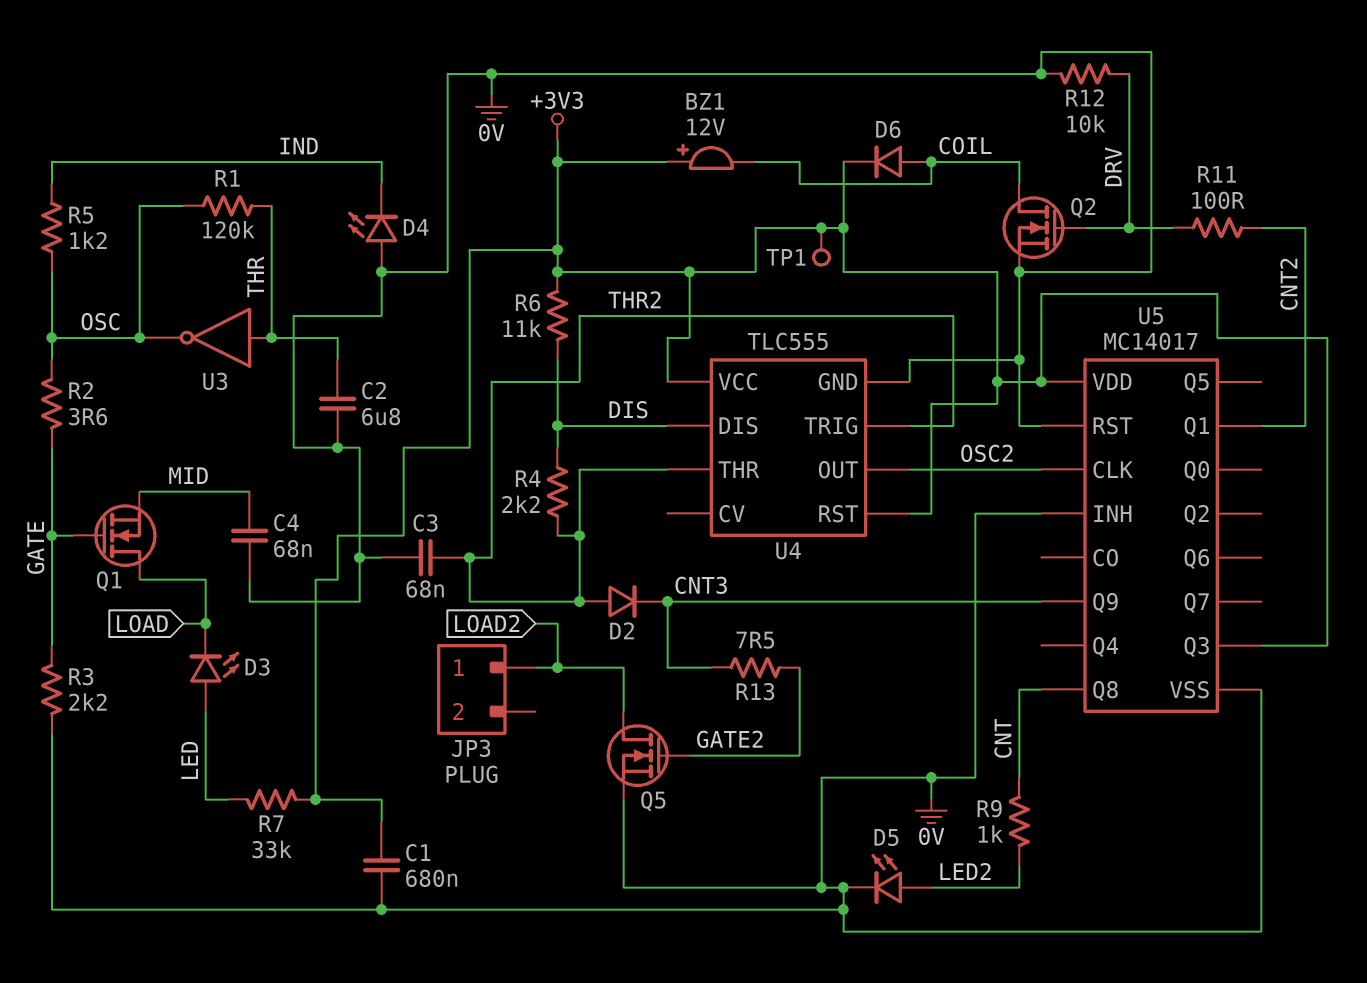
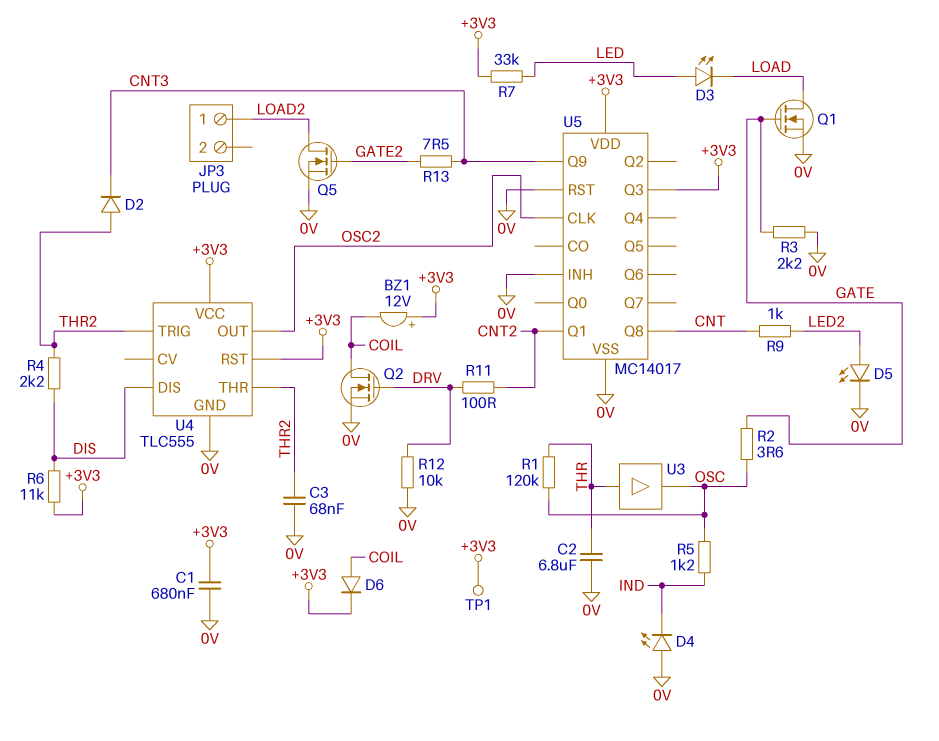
C4: 68nF (0V, MID) -> none
Q1: NMOS (G GATE, D LOAD, S MID) -> NMOS (G GATE, D LOAD, S 0V)
U3: NOT (in THR, out OSC) -> buffer (in THR, out OSC)

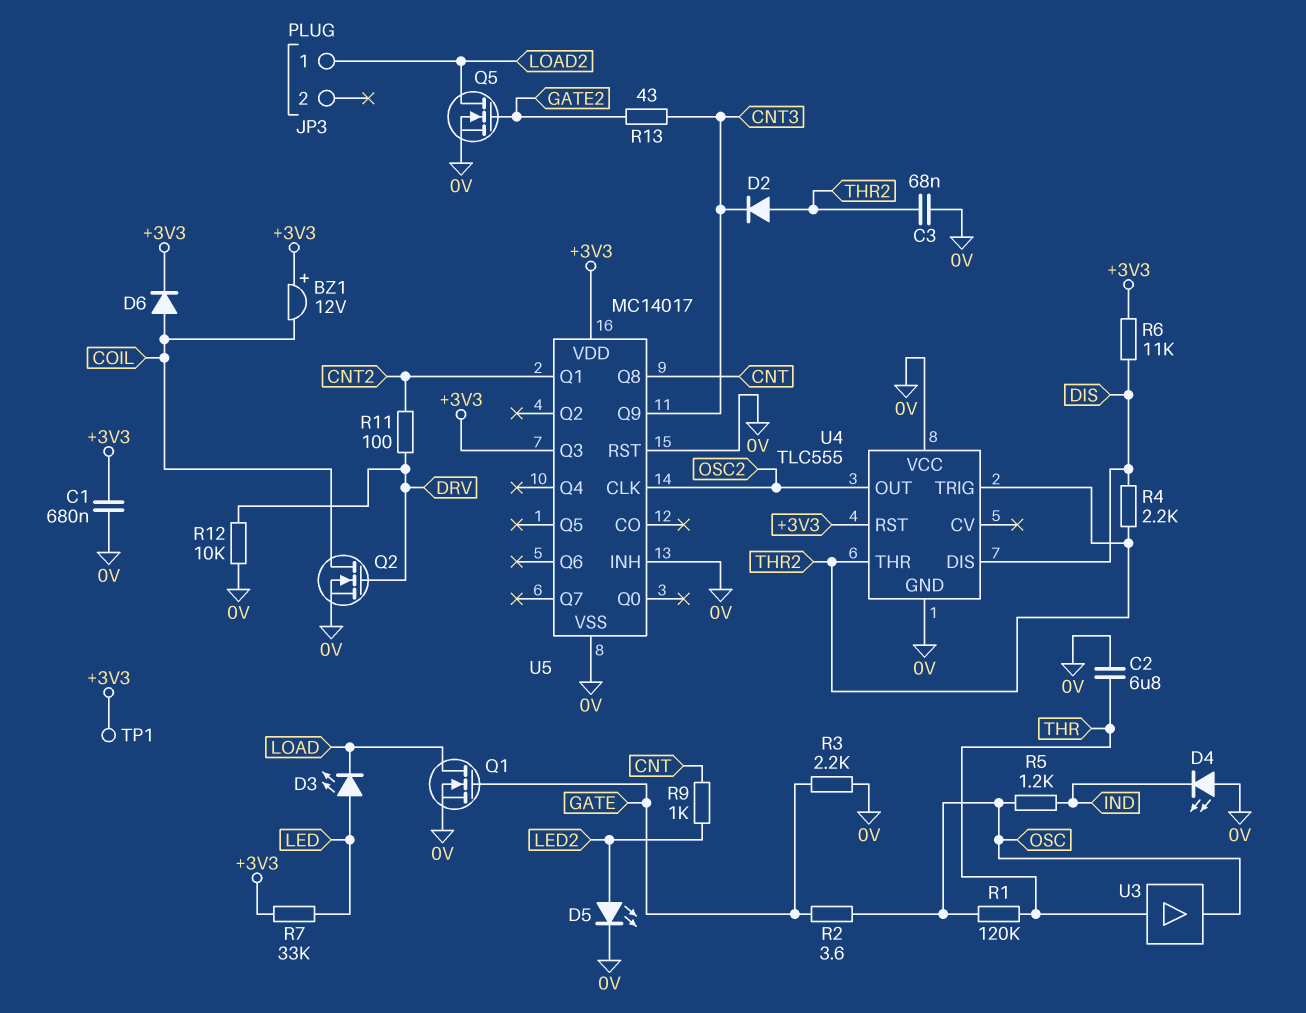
R13: 7.5 (CNT3, GATE2) -> 43 (CNT3, GATE2)
U4 pin VCC: +3V3 -> 0V

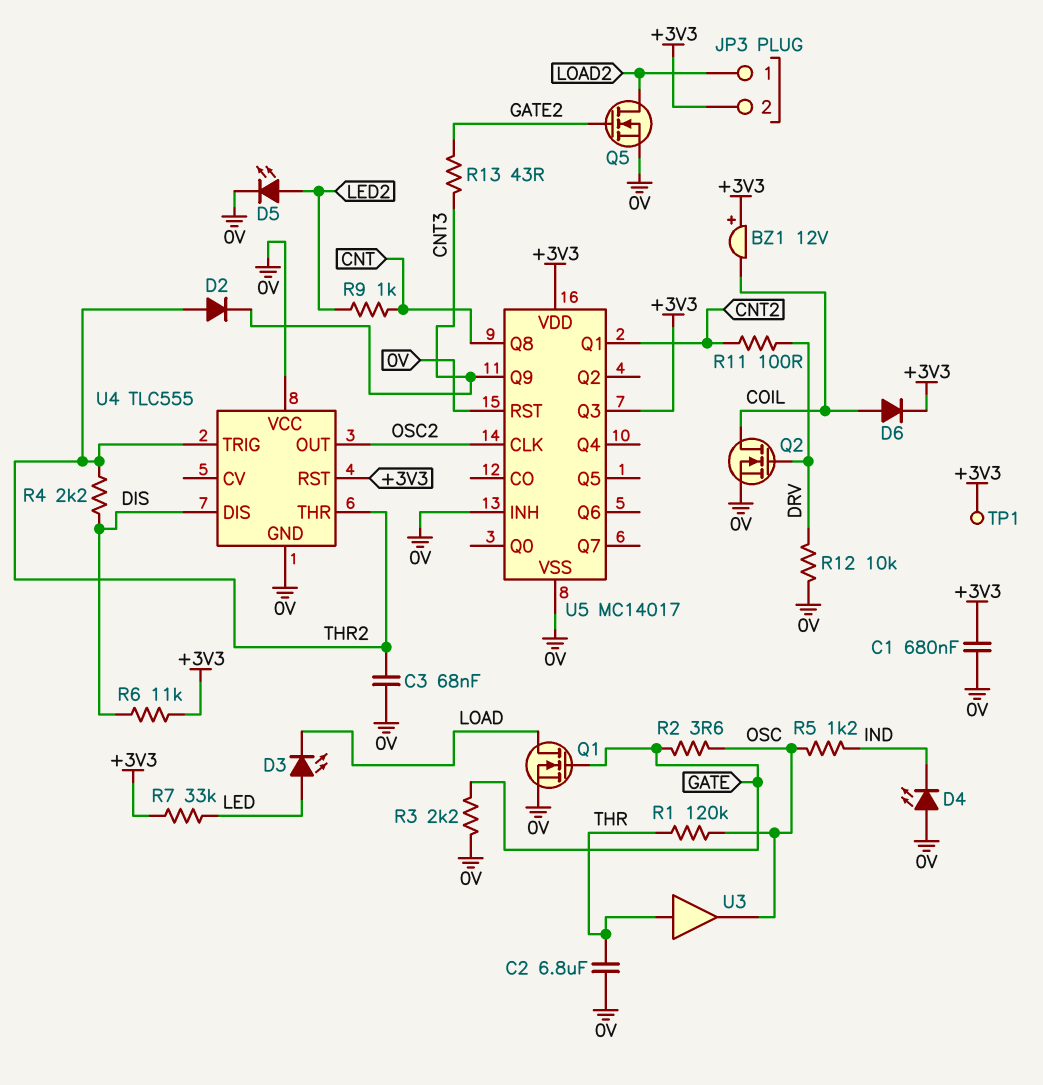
JP3 pin 2: none -> +3V3

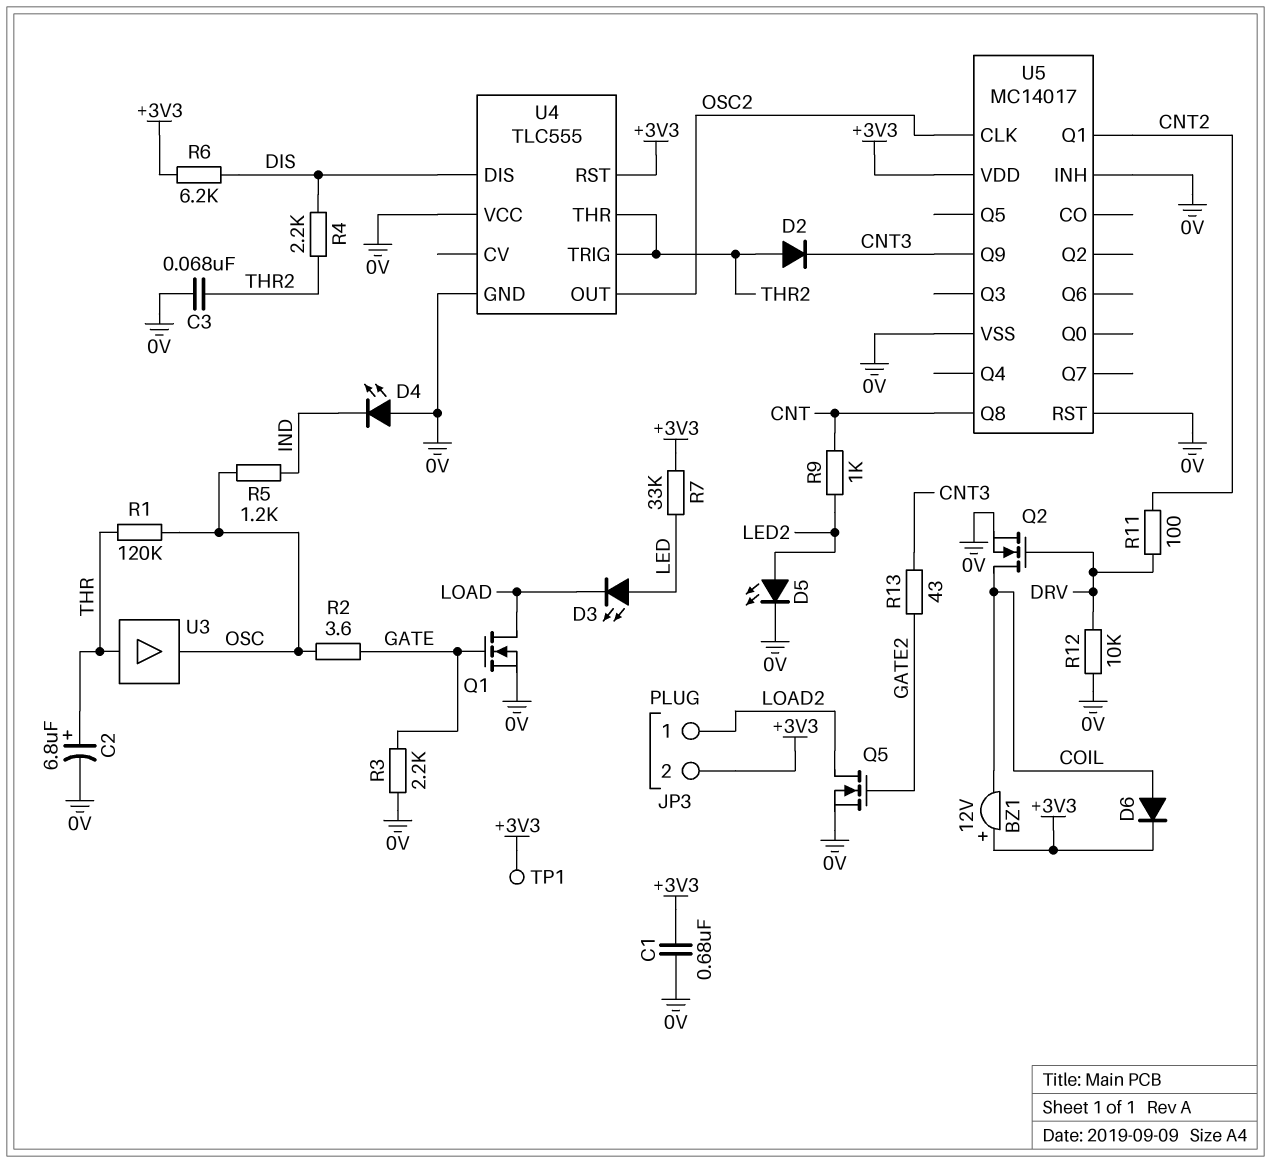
C2: 6.8uF (0V, THR) -> 6.8uF (plus THR, minus 0V)
R6: 11k (+3V3, DIS) -> 6.2k (+3V3, DIS)
U5 pin Q3: +3V3 -> none

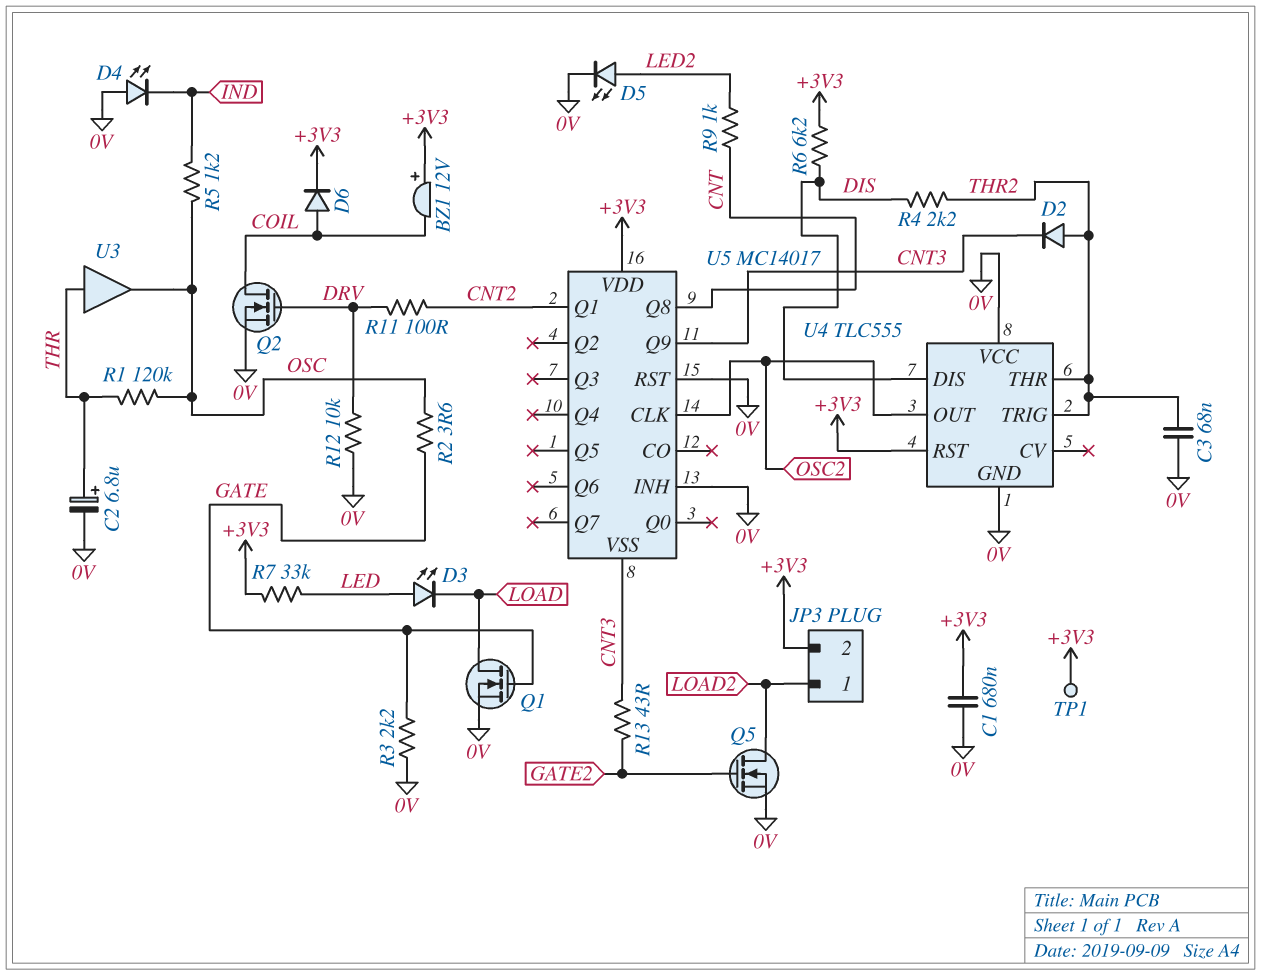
U5 pin VSS: 0V -> CNT3

